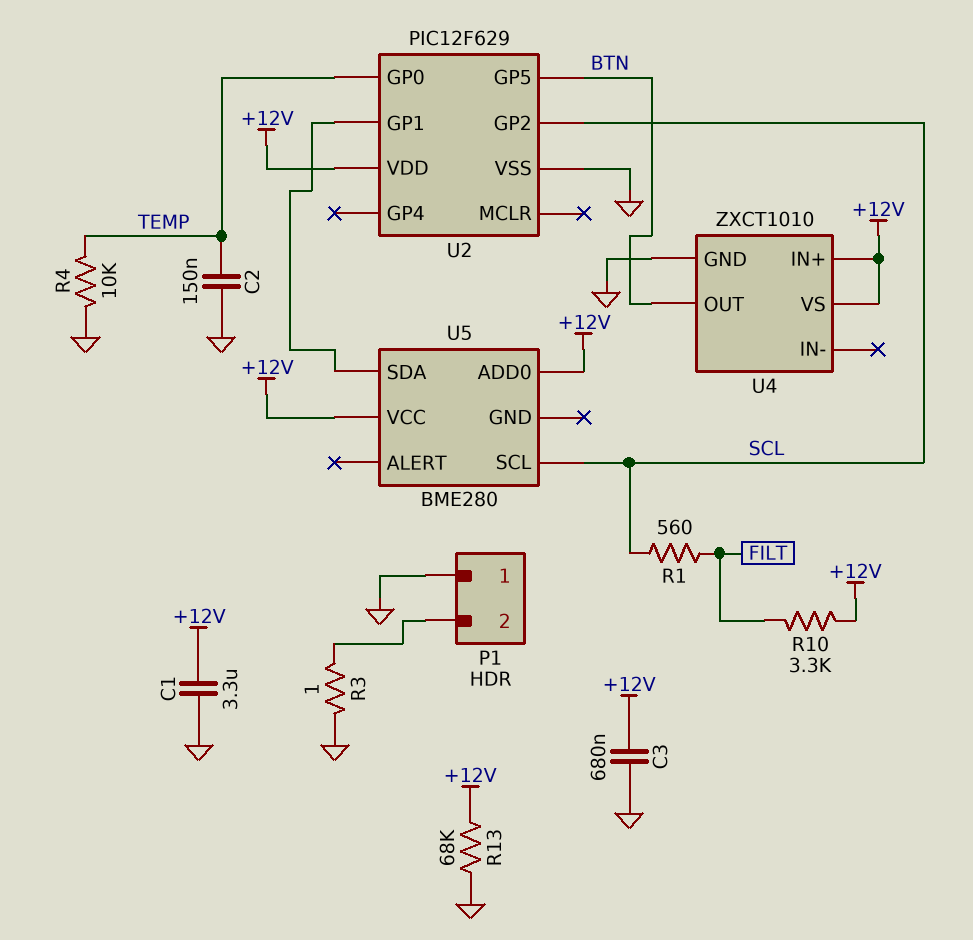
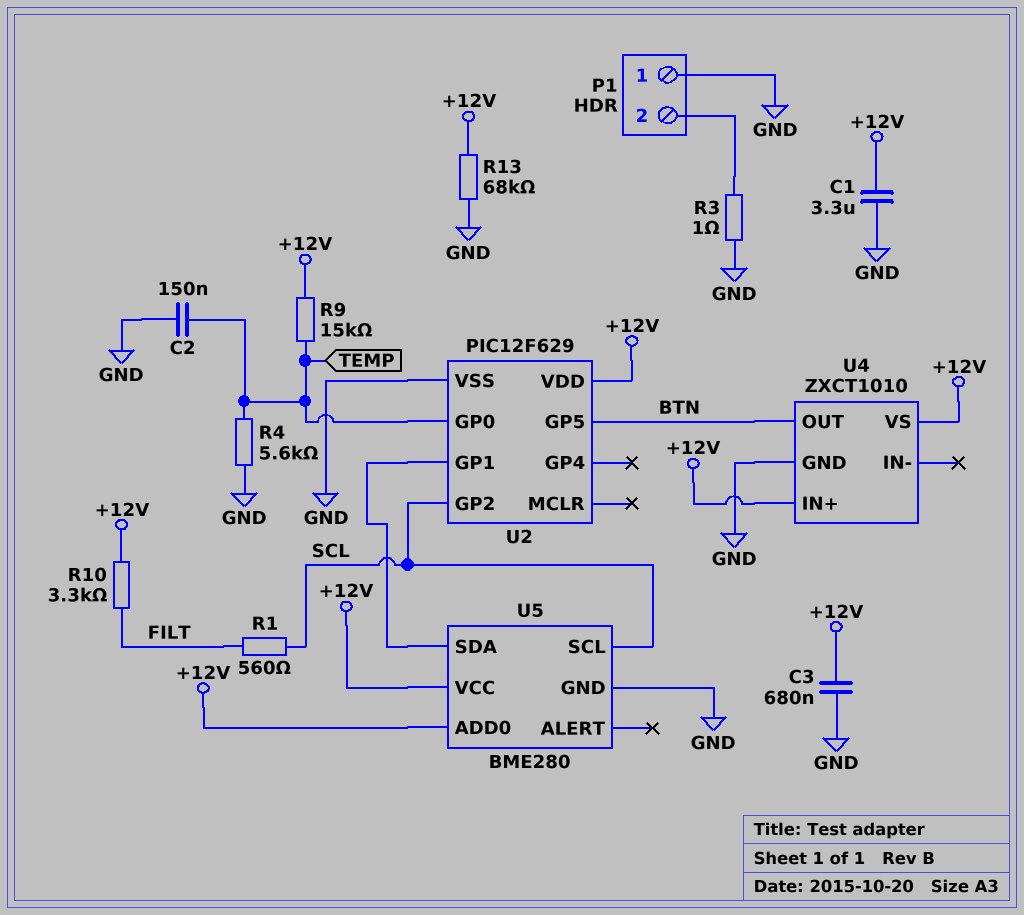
R4: 10k (GND, TEMP) -> 5.6k (GND, TEMP)
R9: none -> 15k (+12V, TEMP)
U5 pin GND: none -> GND

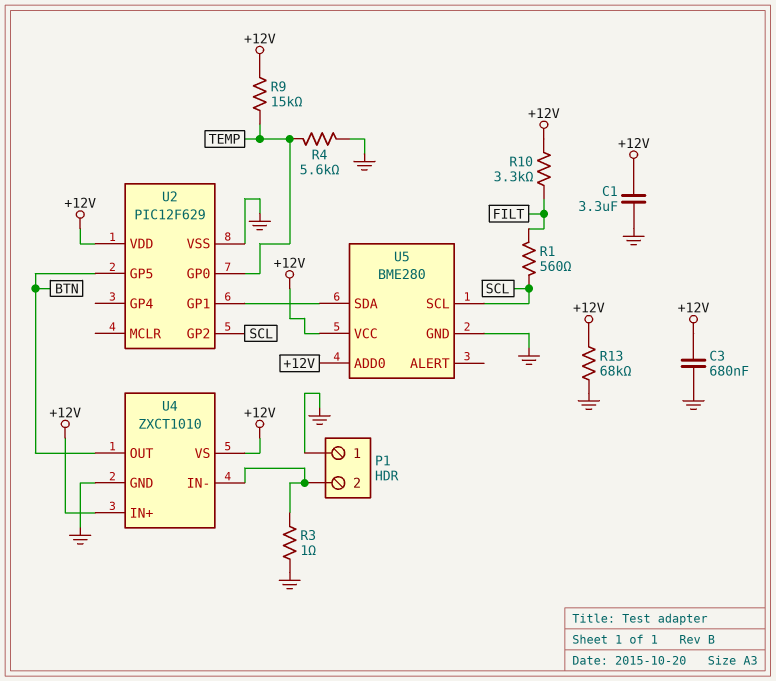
C2: 150nF (GND, TEMP) -> none
U4 pin IN-: none -> P1/2

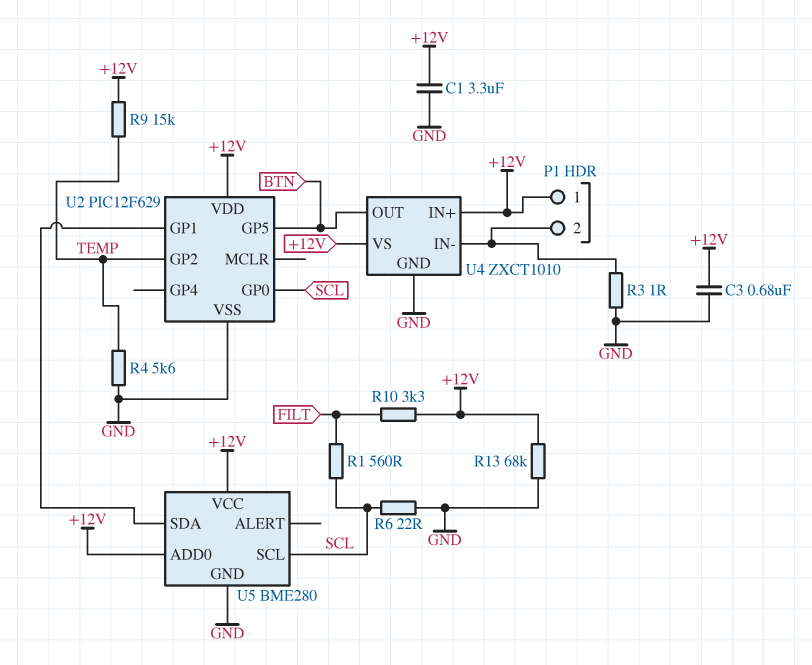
P1 pin 1: GND -> +12V
R6: none -> 22 (GND, SCL)
U2 pin GP0: TEMP -> SCL
U2 pin GP2: SCL -> TEMP

